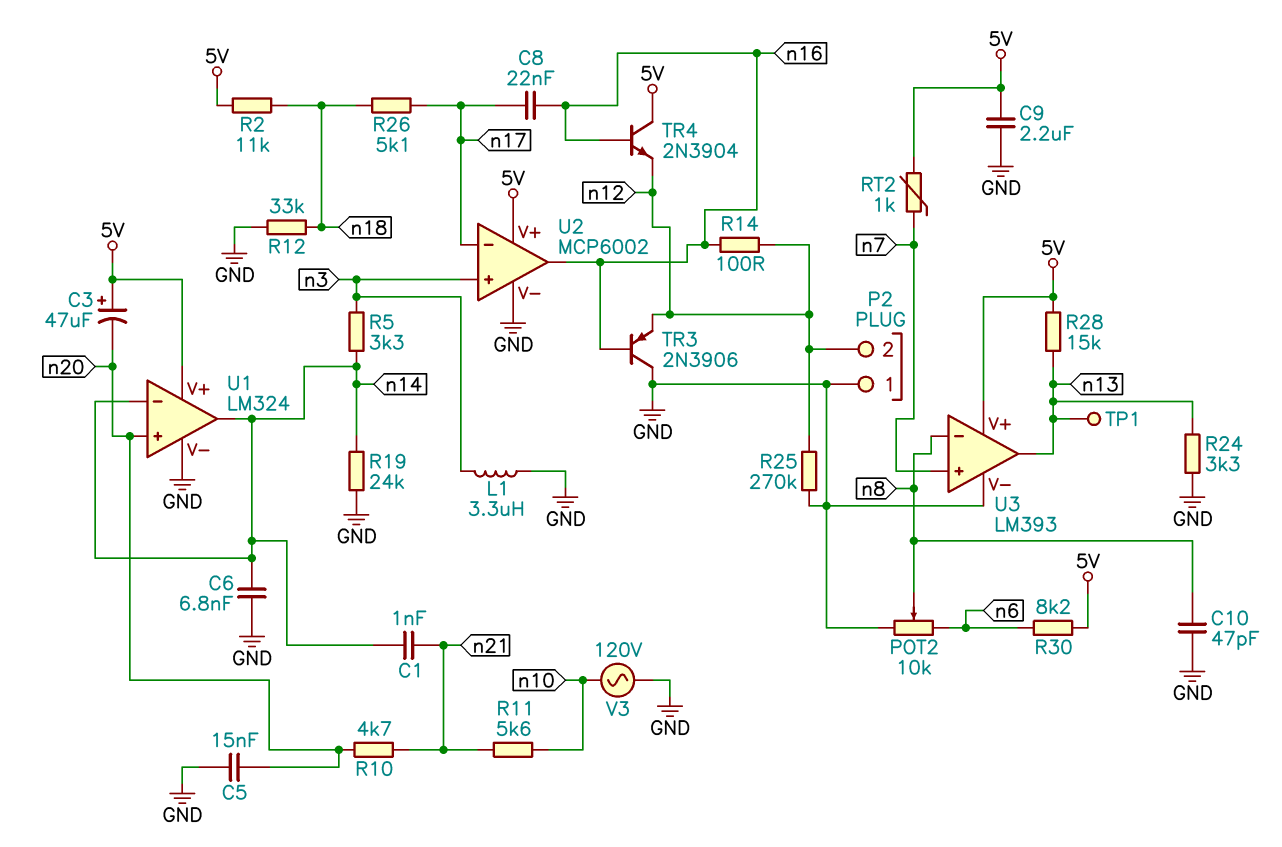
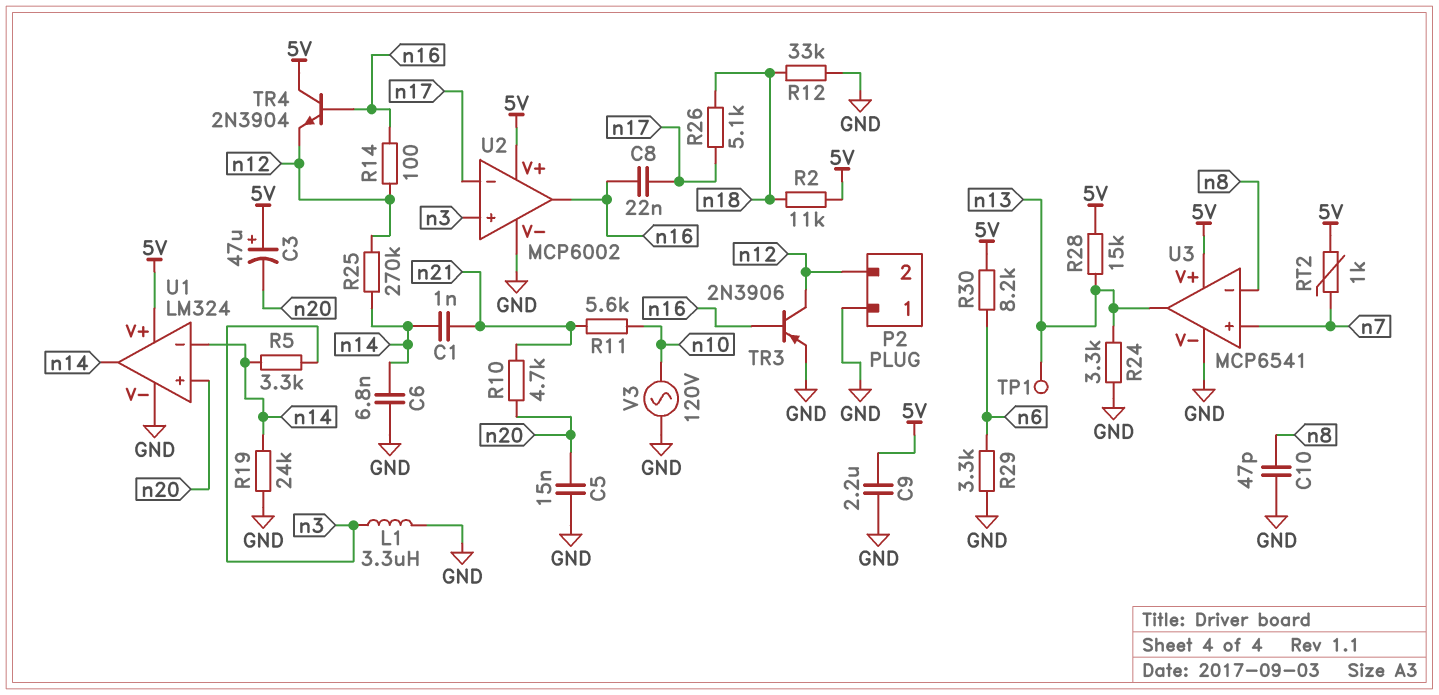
POT2: 10k (GND, n6, wiper n8) -> none
R25: 270k (GND, n12) -> 270k (n12, n14)
R29: none -> 3.3k (GND, n6)
TR3: PNP 2N3906 (B n16, C GND, E n12) -> PNP 2N3906 (B n16, C n12, E GND)
U3: LM393 -> MCP6541

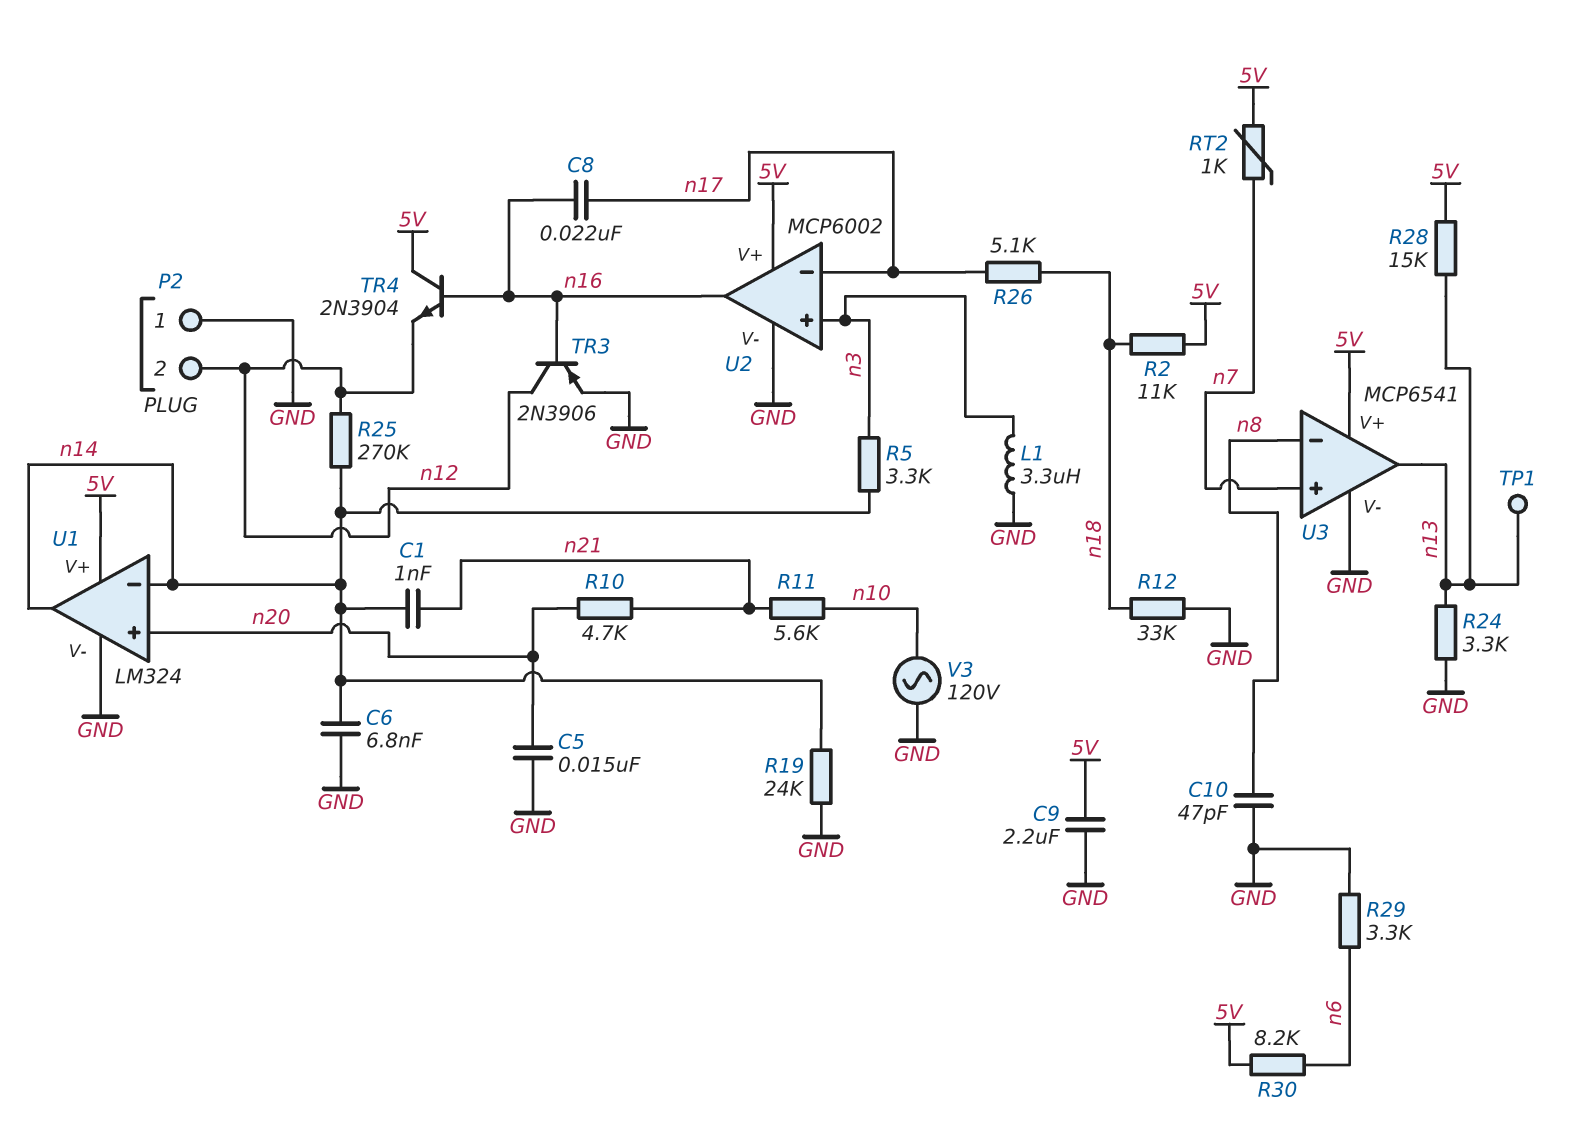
C3: 47uF (plus 5V, minus n20) -> none
R14: 100 (n12, n16) -> none

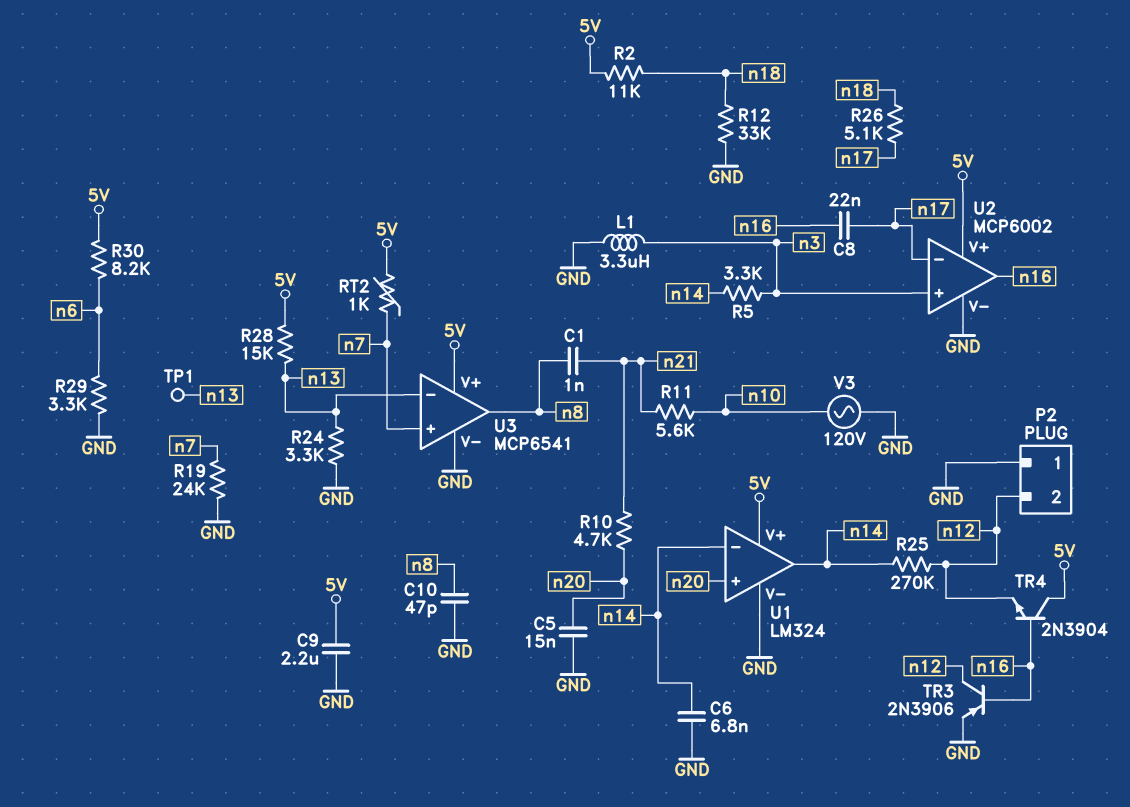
C1: 1nF (n14, n21) -> 1nF (n8, n21)
R19: 24k (GND, n14) -> 24k (GND, n7)
U3 pin in-: n8 -> n13
U3 pin out: n13 -> n8

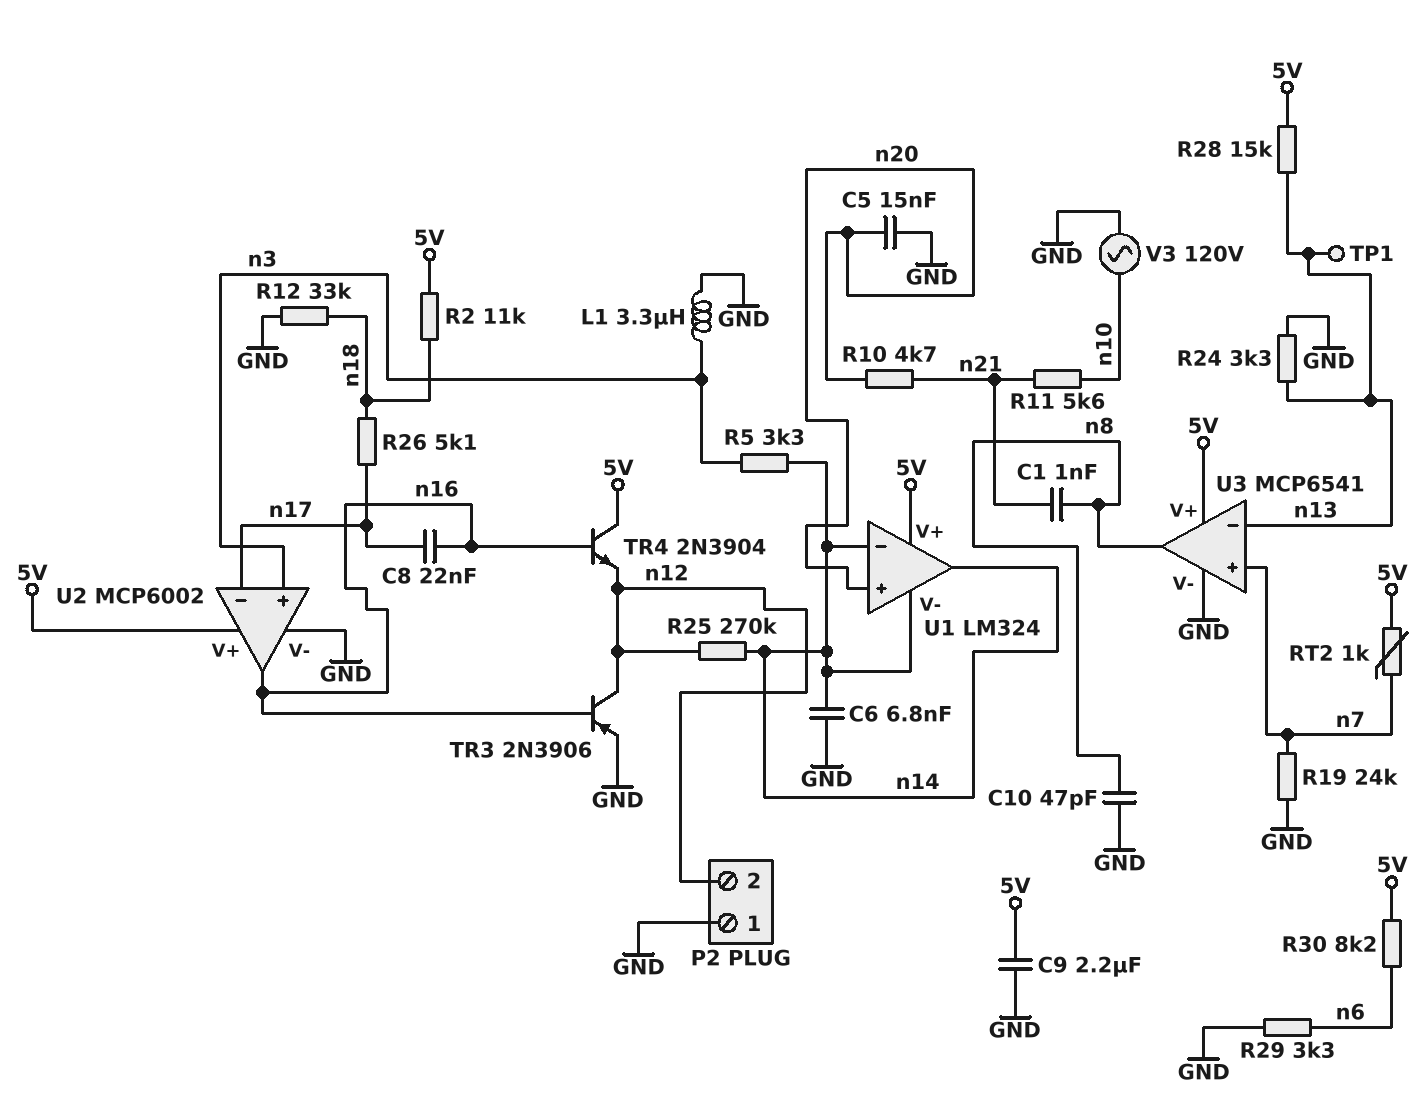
U1 pin V-: GND -> n14

